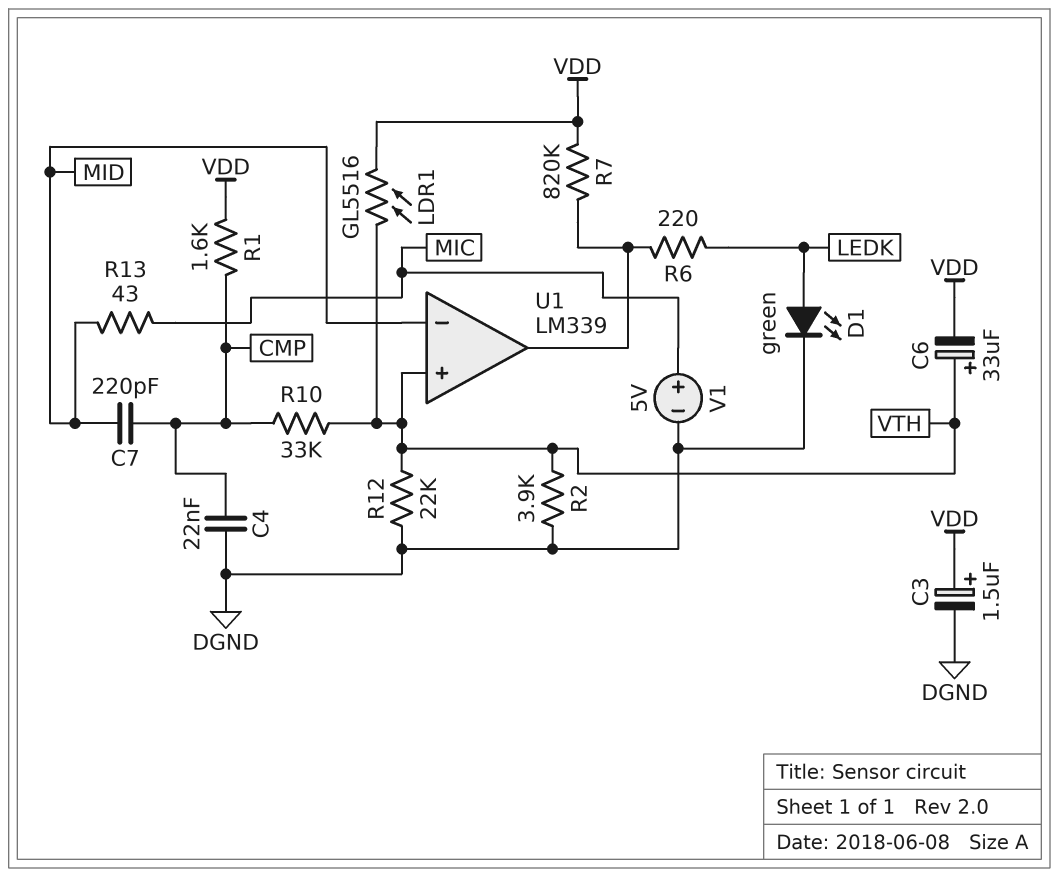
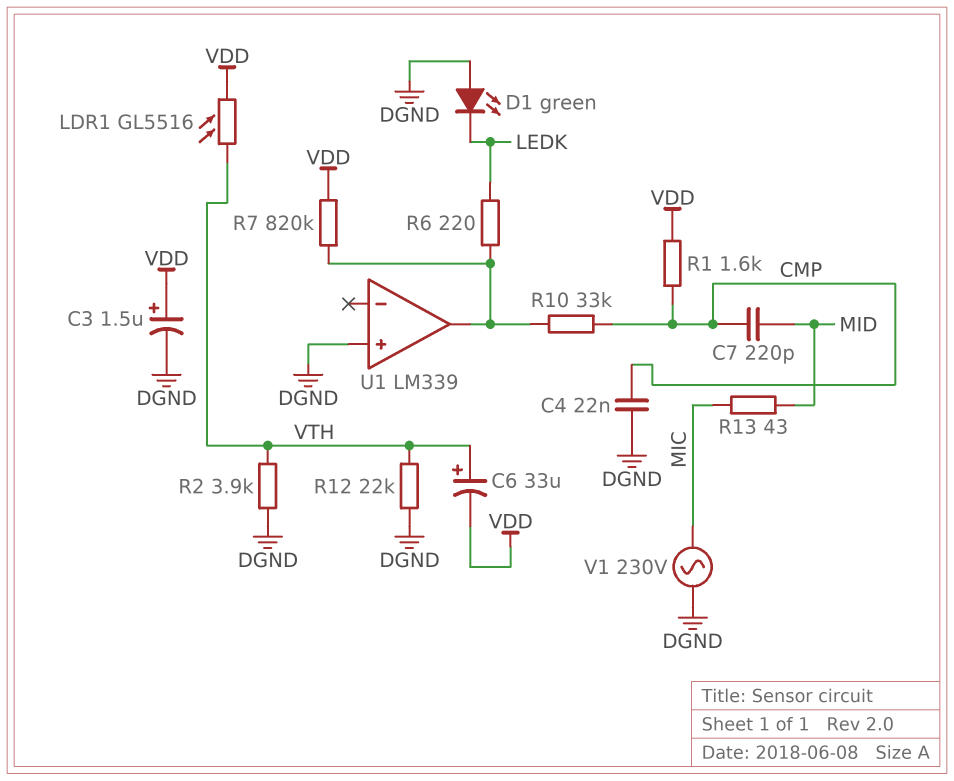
D1: LED green (A LEDK, K DGND) -> LED green (A DGND, K LEDK)
R10: 33k (CMP, VTH) -> 33k (CMP, U1/out)
U1 pin in+: VTH -> DGND
U1 pin in-: MID -> none
V1: 5V (plus MIC, minus DGND) -> AC 230V (DGND, MIC)

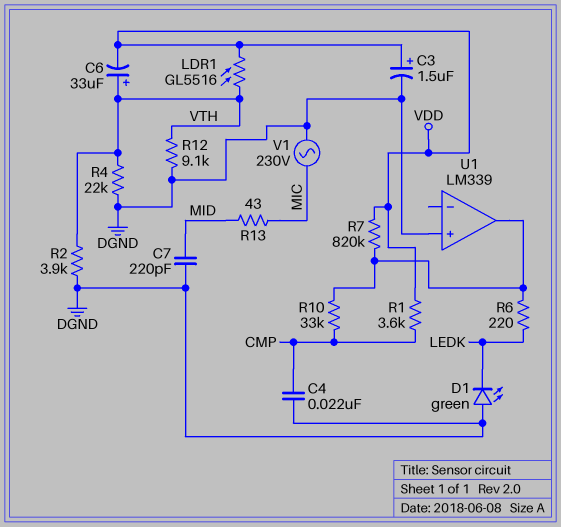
C7: 220pF (CMP, MID) -> 220pF (DGND, MID)
R1: 1.6k (CMP, VDD) -> 3.6k (CMP, VDD)
R4: none -> 22k (DGND, VTH)
R12: 22k (DGND, VTH) -> 9.1k (DGND, VTH)

